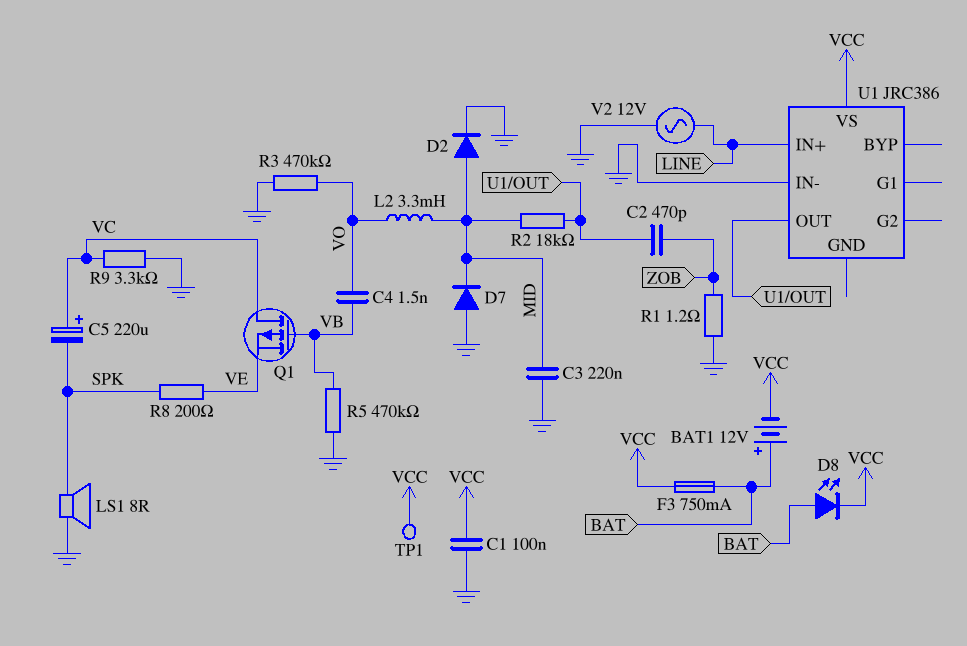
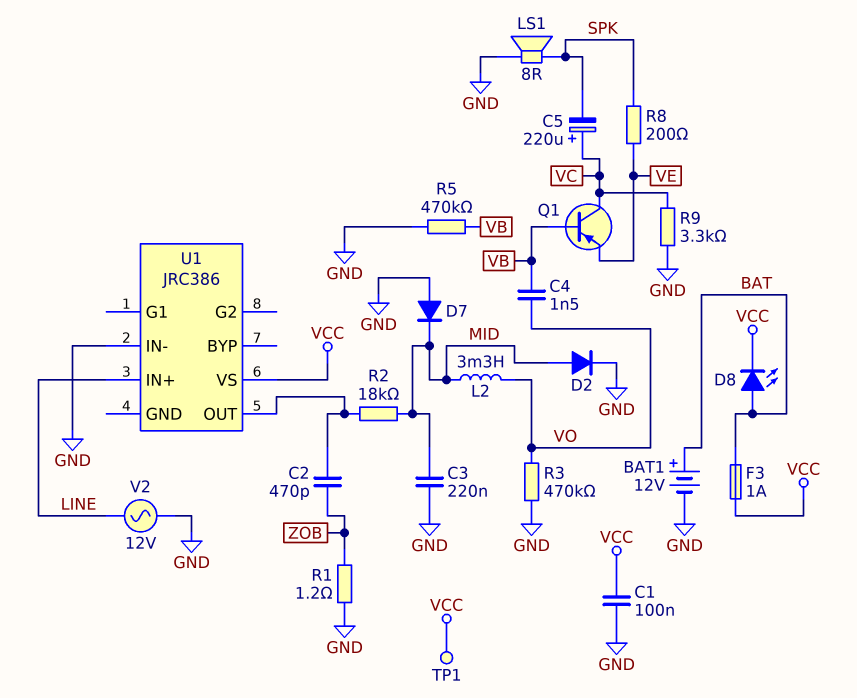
BAT1: 12V (plus BAT, minus VCC) -> 12V (plus BAT, minus GND)
F3: 750mA (BAT, VCC) -> 1A (BAT, VCC)
Q1: PMOS (G VB, D VC, S VE) -> PNP (B VB, C VC, E VE)

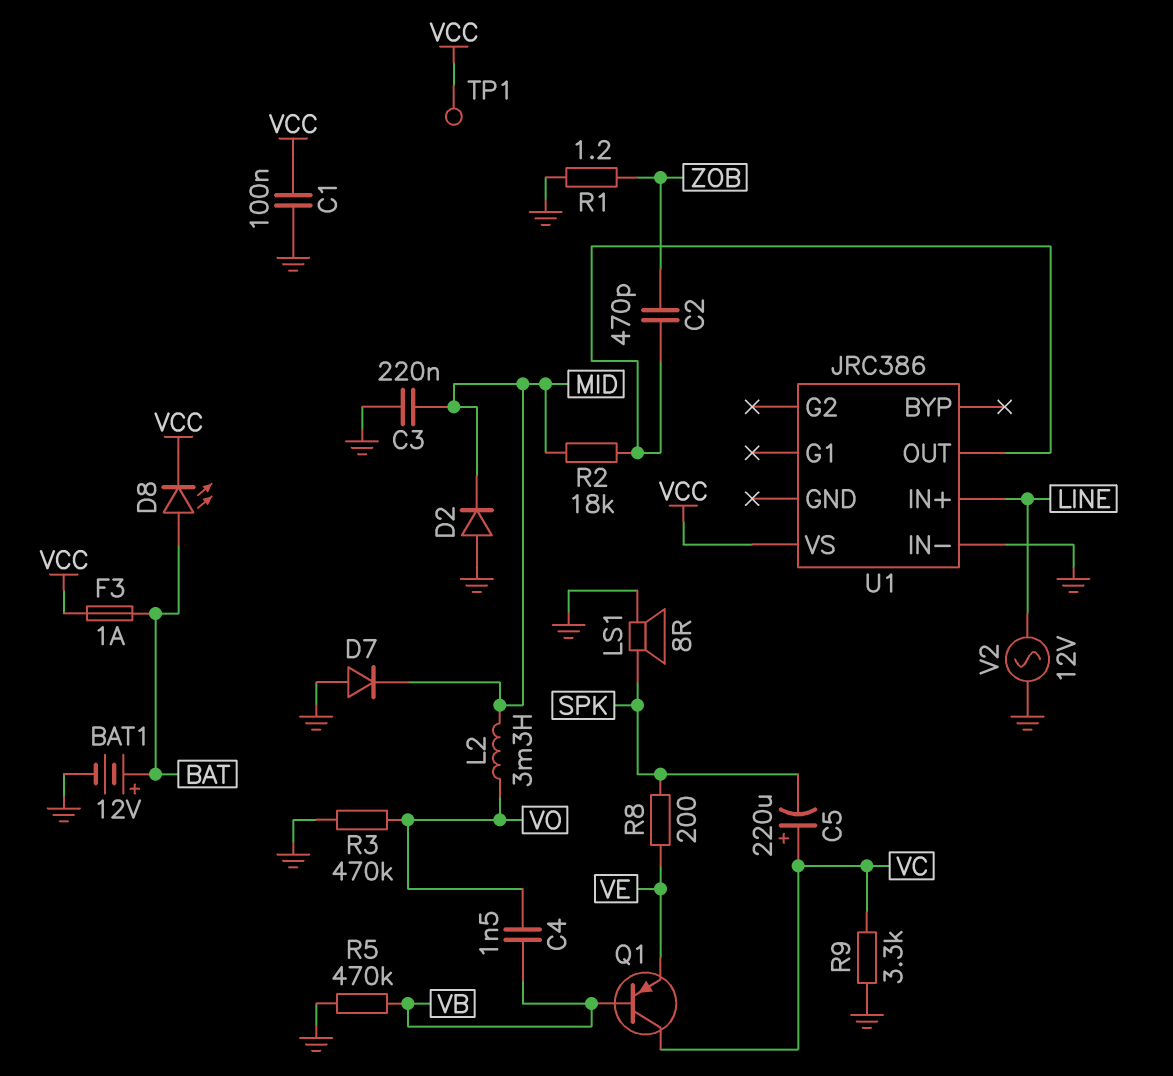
D2: diode (A MID, K GND) -> diode (A GND, K MID)

